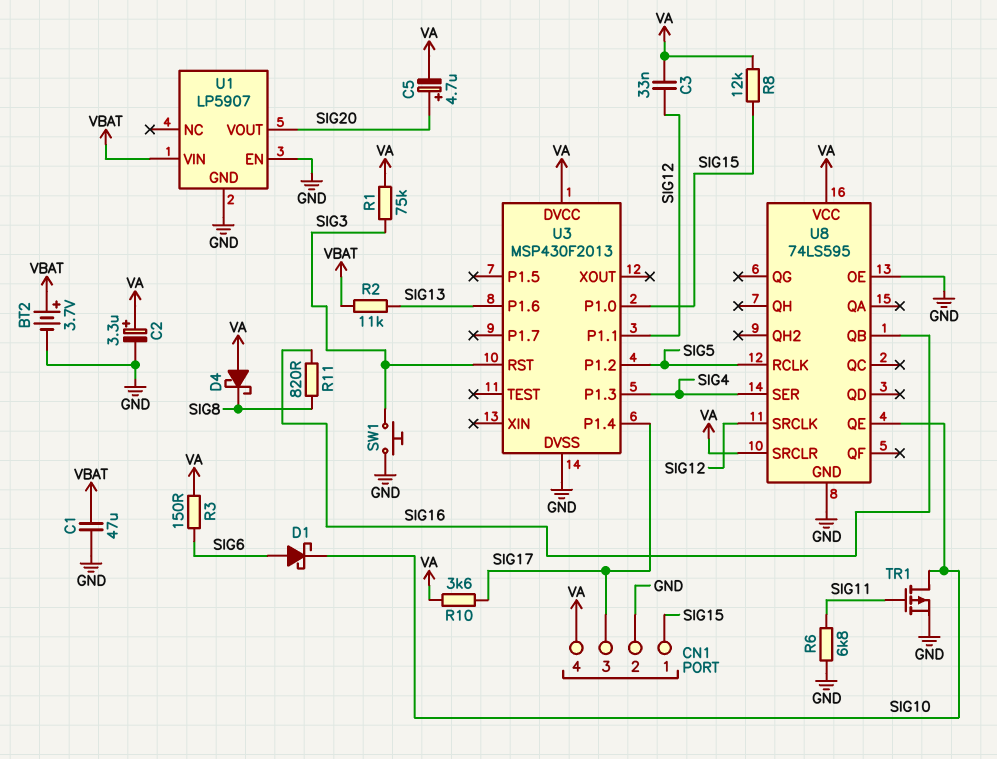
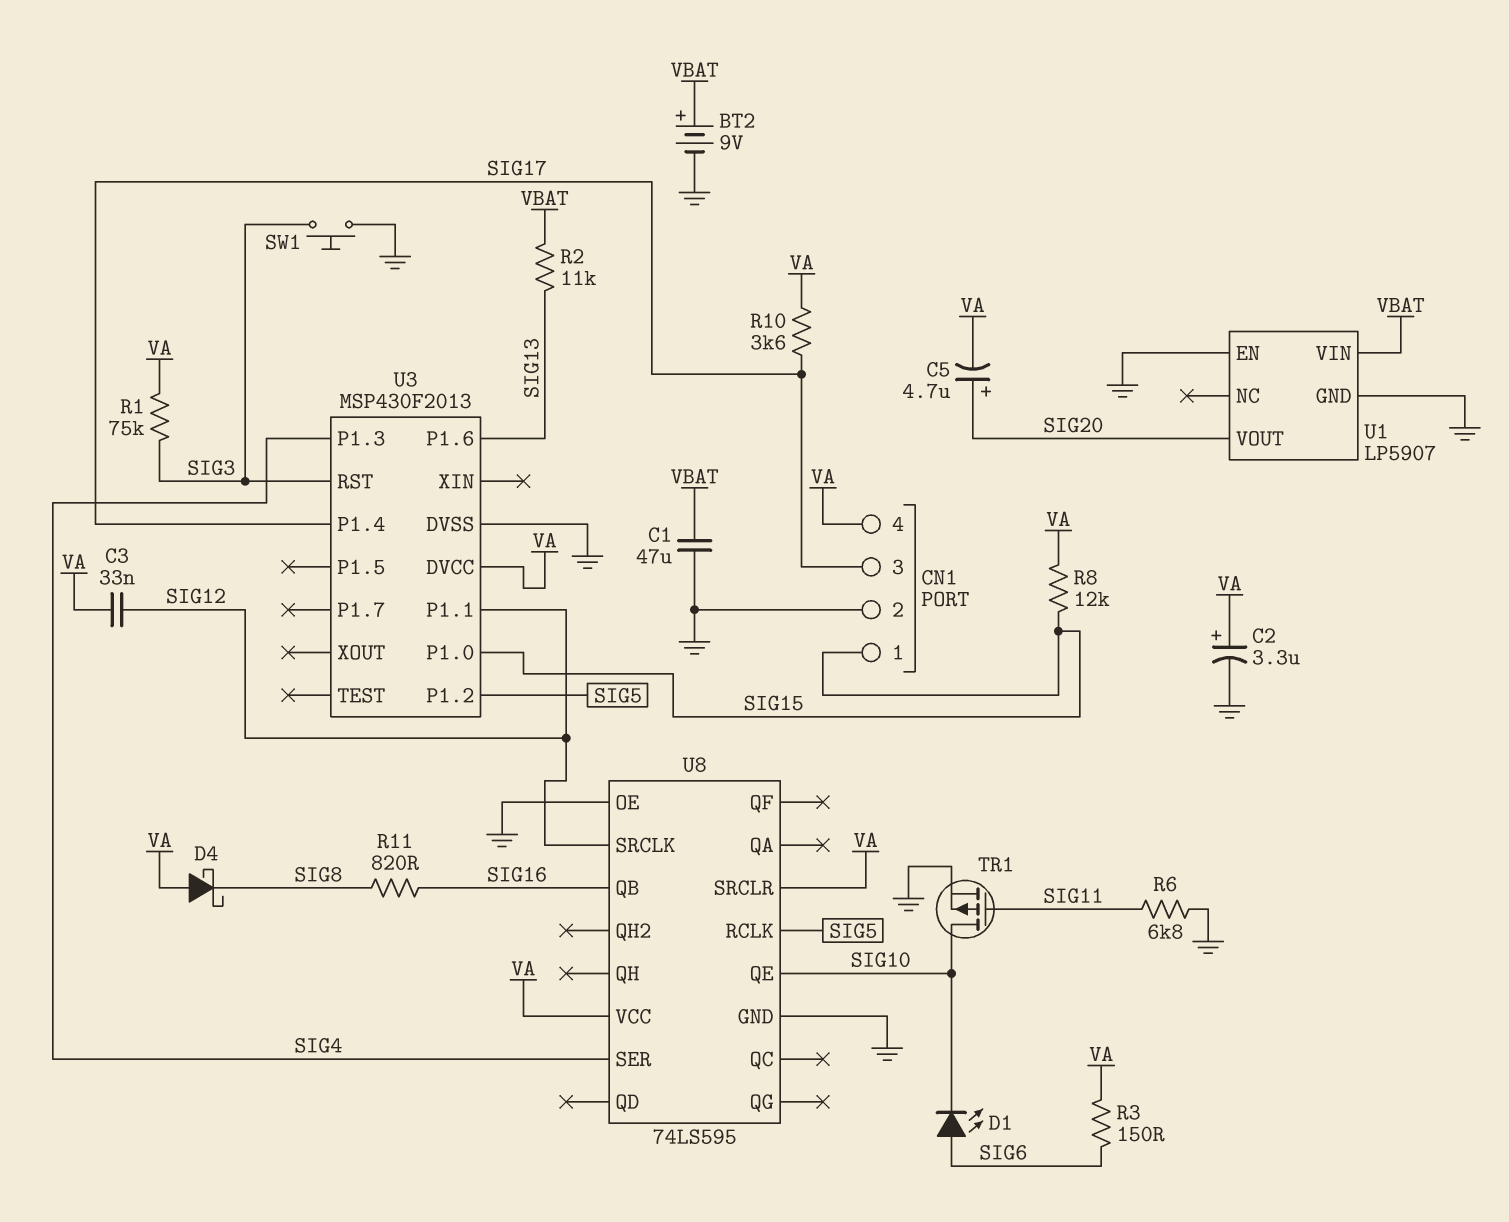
BT2: 3.7V (plus VBAT, minus GND) -> 9V (plus VBAT, minus GND)
D1: schottky (A SIG6, K SIG10) -> LED (A SIG6, K SIG10)

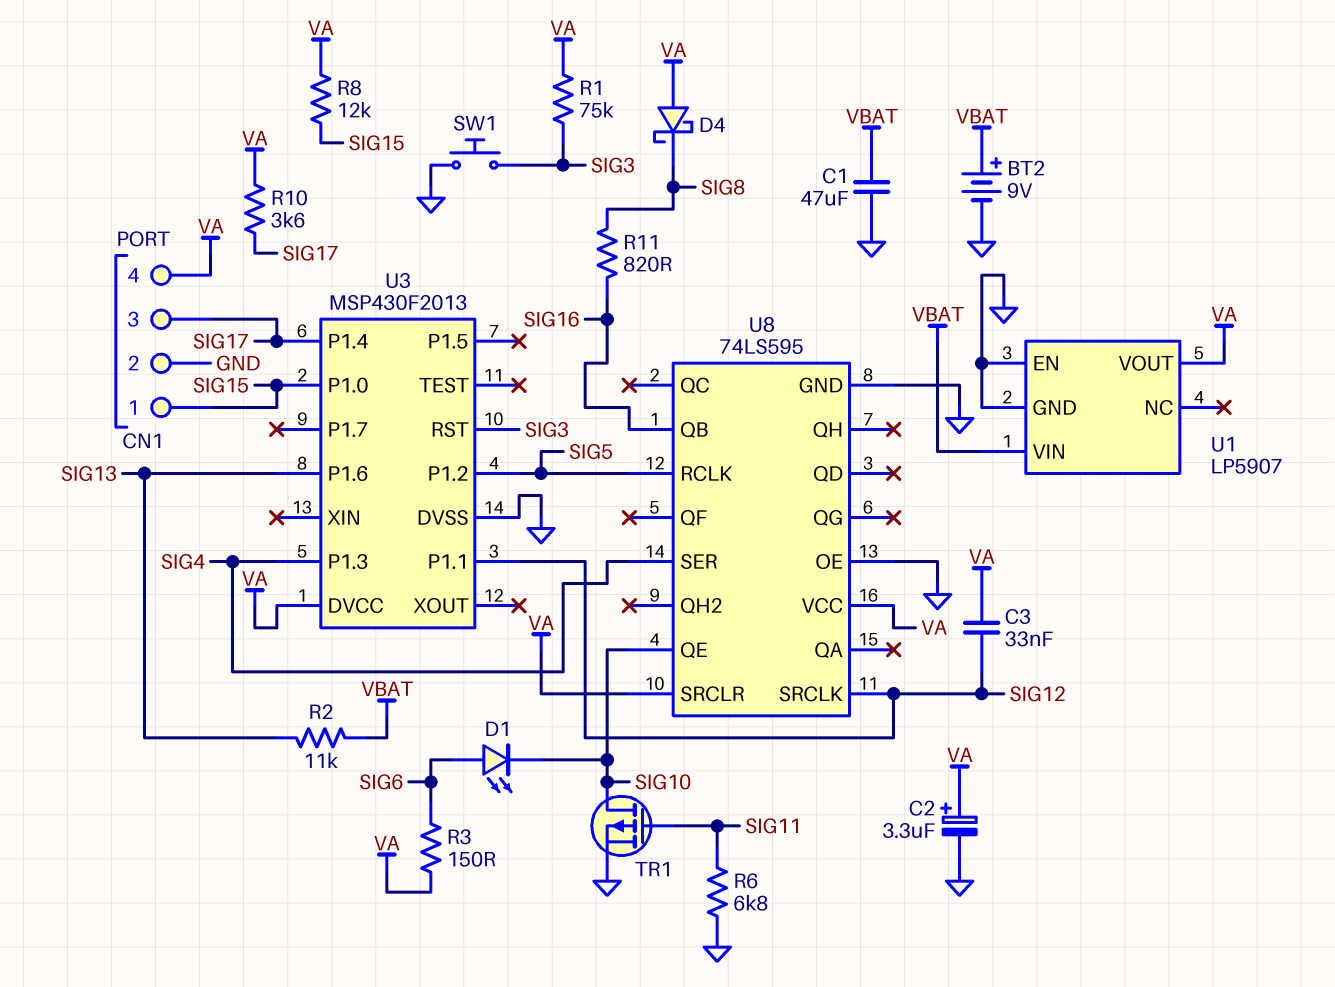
C5: 4.7uF (plus SIG20, minus VA) -> none
U1 pin VOUT: SIG20 -> VA

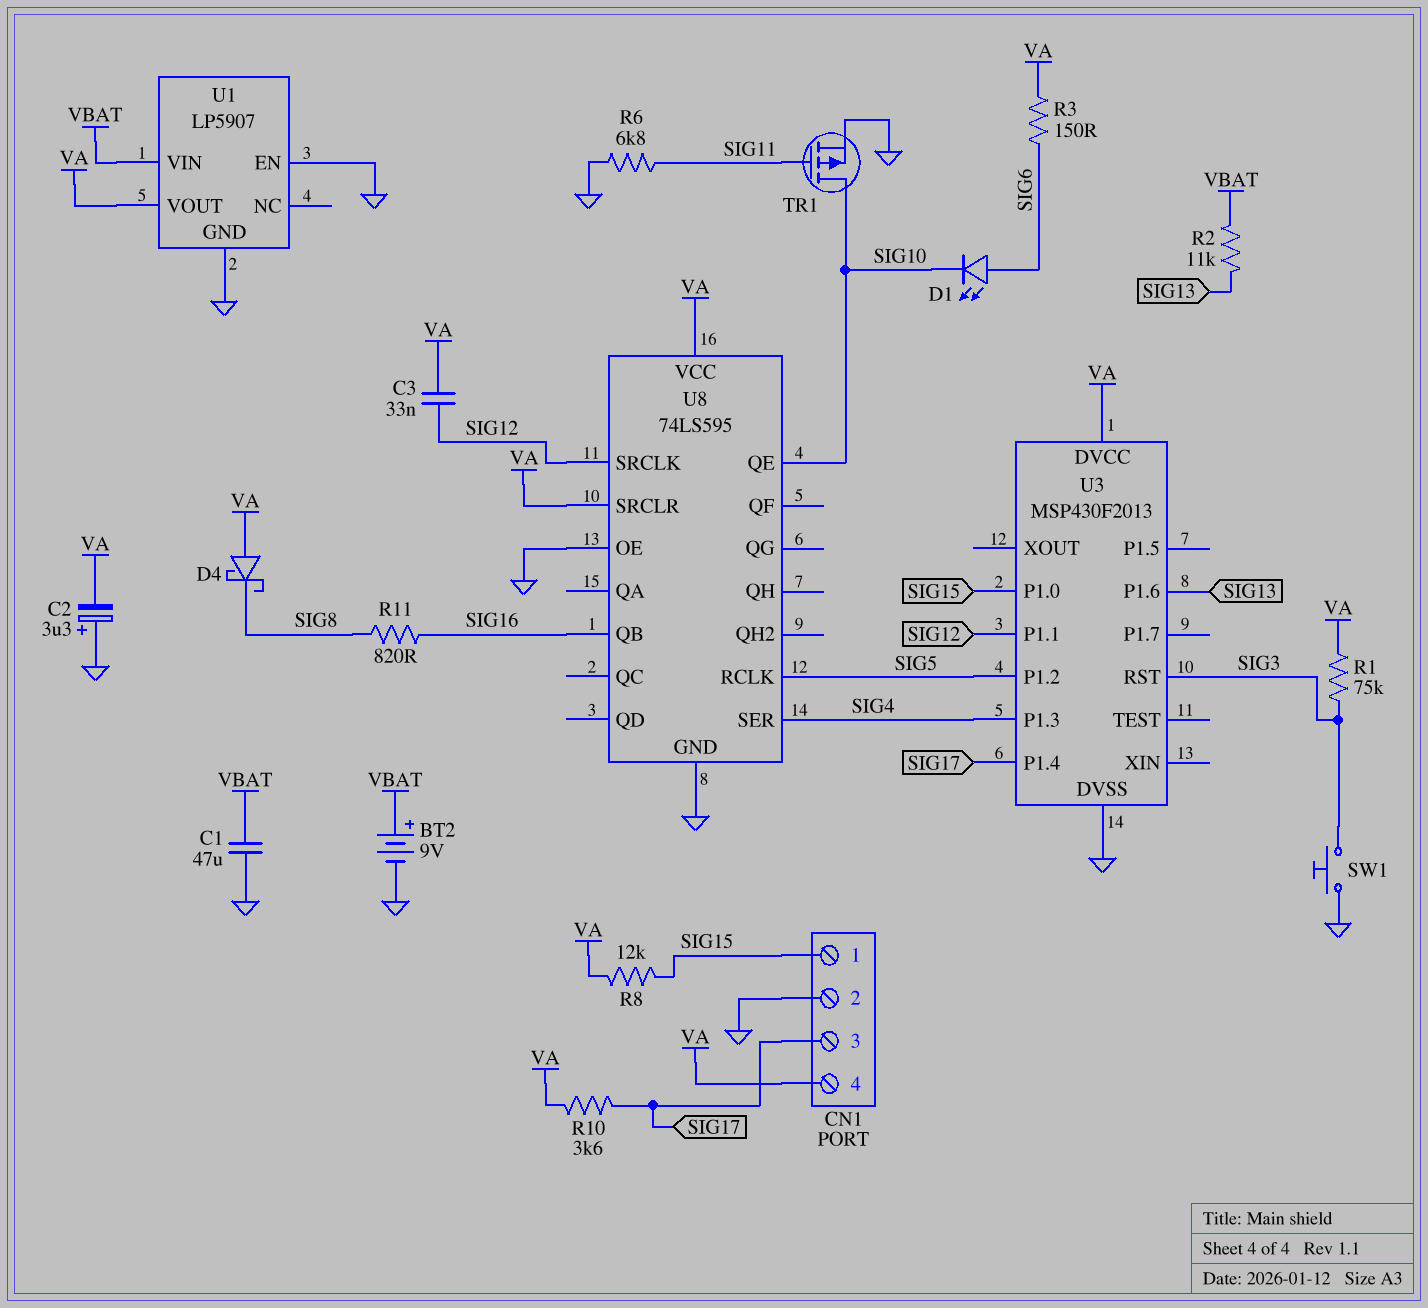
C2: 3.3uF (plus VA, minus GND) -> 3.3uF (plus GND, minus VA)

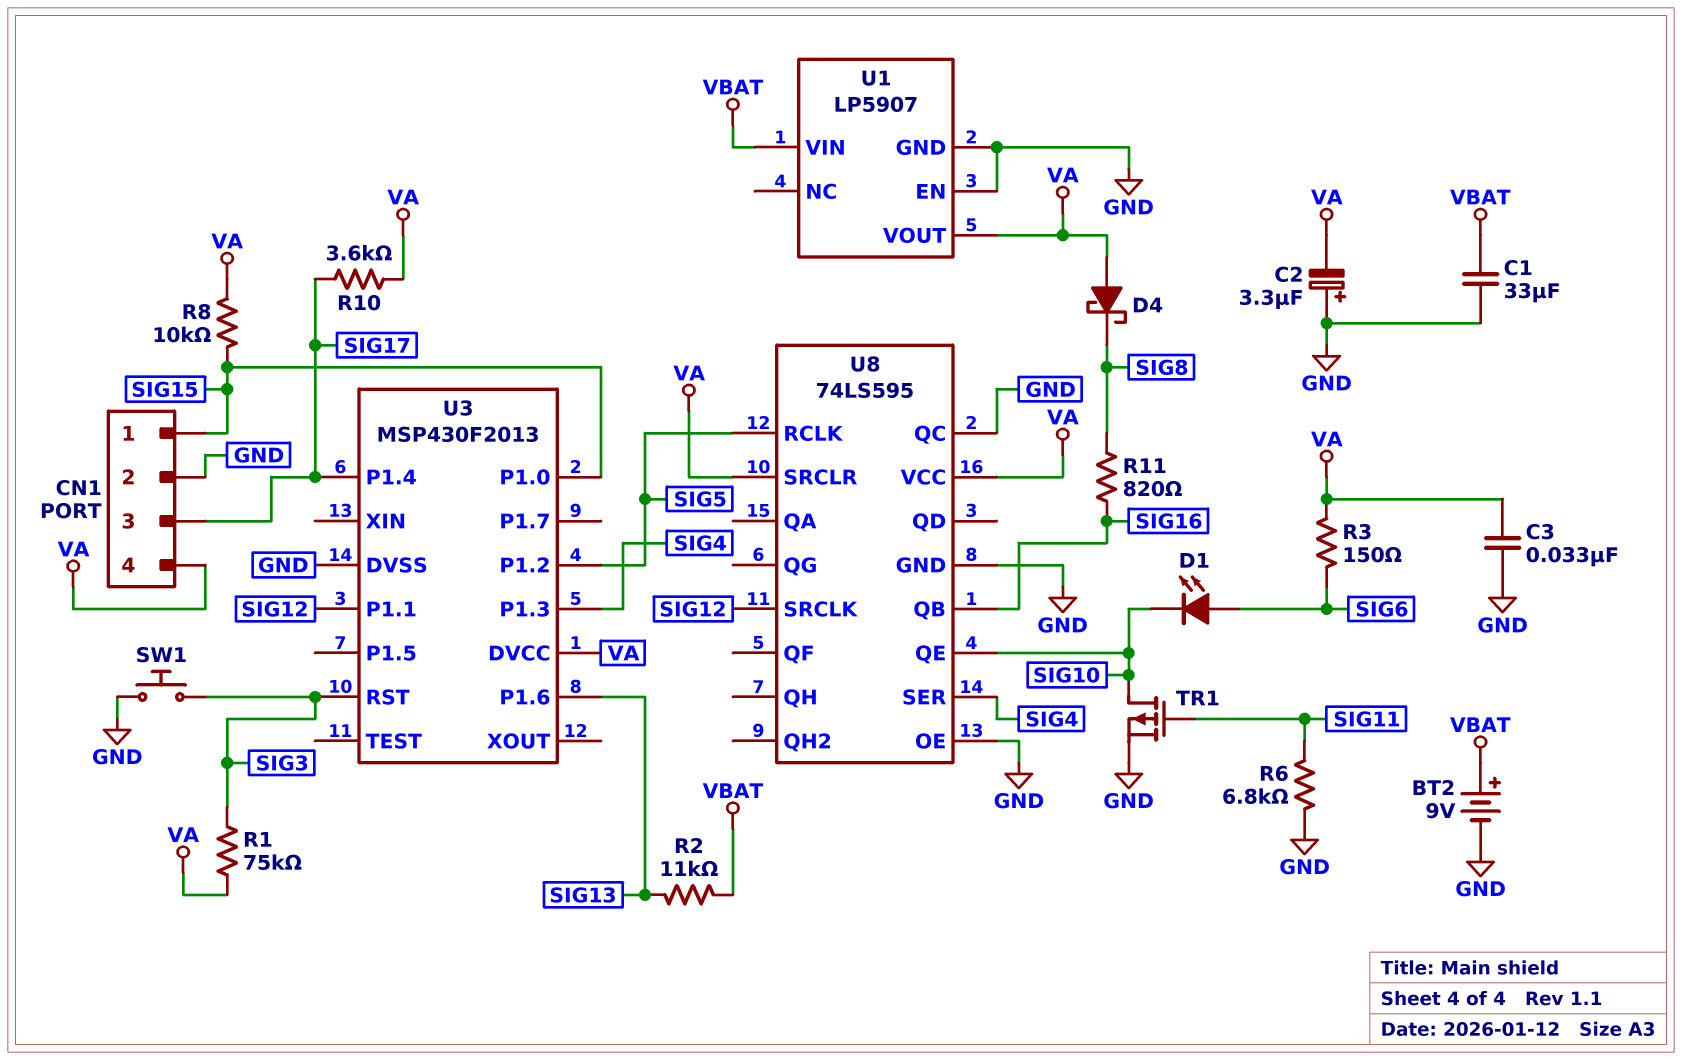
C1: 47uF (GND, VBAT) -> 33uF (GND, VBAT)
C3: 33nF (SIG12, VA) -> 33nF (GND, VA)
R8: 12k (SIG15, VA) -> 10k (SIG15, VA)
U8 pin QC: none -> GND

